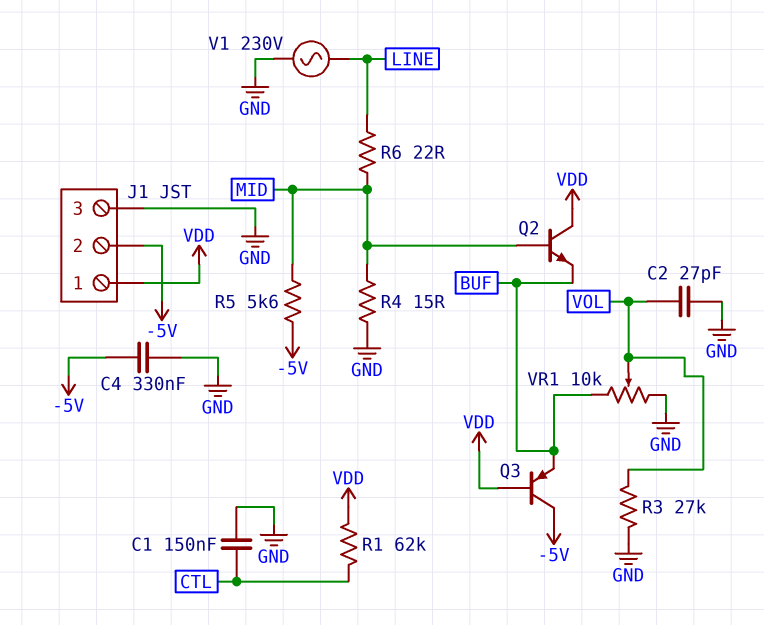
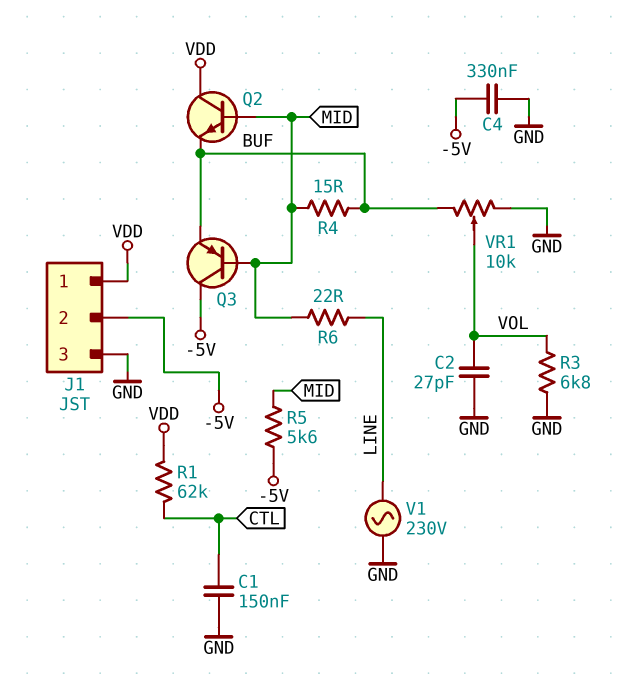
Q3: PNP (B VDD, C -5V, E BUF) -> PNP (B MID, C -5V, E BUF)
R3: 27k (GND, VOL) -> 6.8k (GND, VOL)
R4: 15 (GND, MID) -> 15 (BUF, MID)

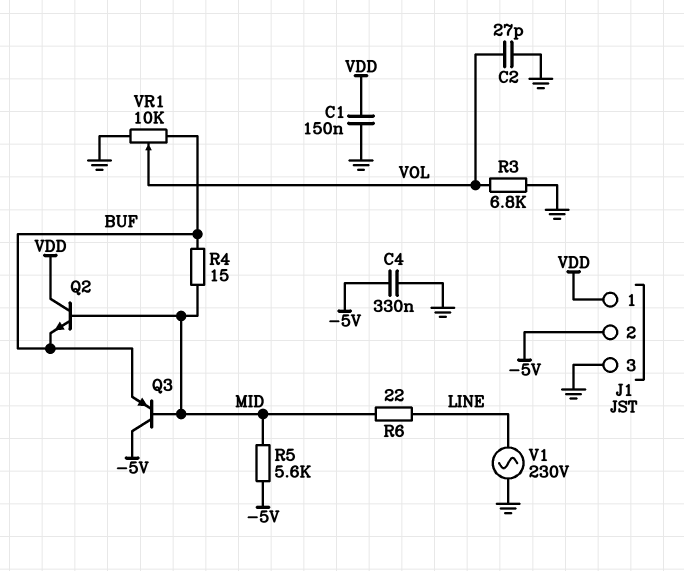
C1: 150nF (CTL, GND) -> 150nF (GND, VDD)
R1: 62k (CTL, VDD) -> none

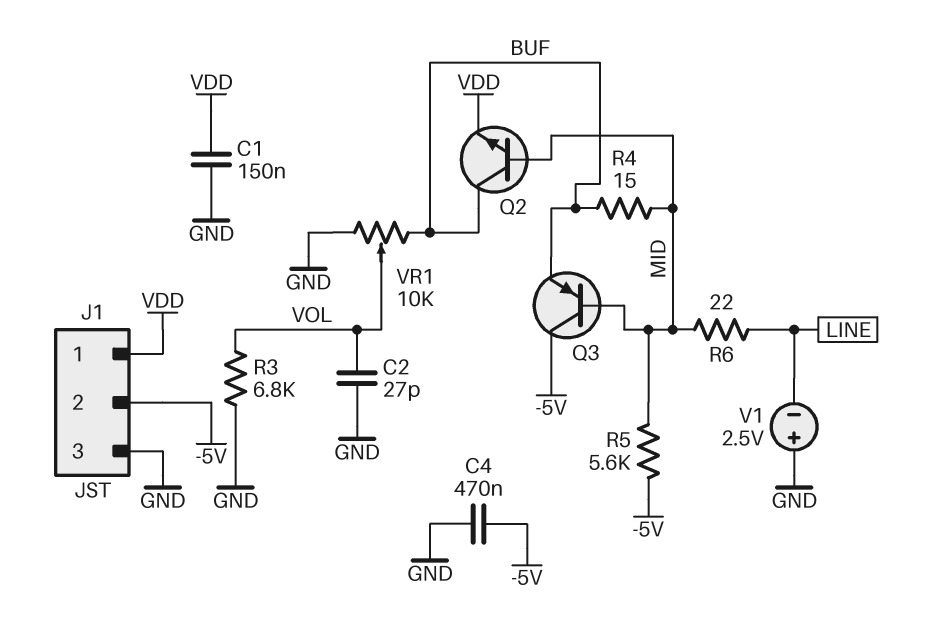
C4: 330nF (-5V, GND) -> 470nF (-5V, GND)
Q2: NPN (B MID, C VDD, E BUF) -> NPN (B MID, C BUF, E VDD)
V1: AC 230V (GND, LINE) -> 2.5V (plus GND, minus LINE)

